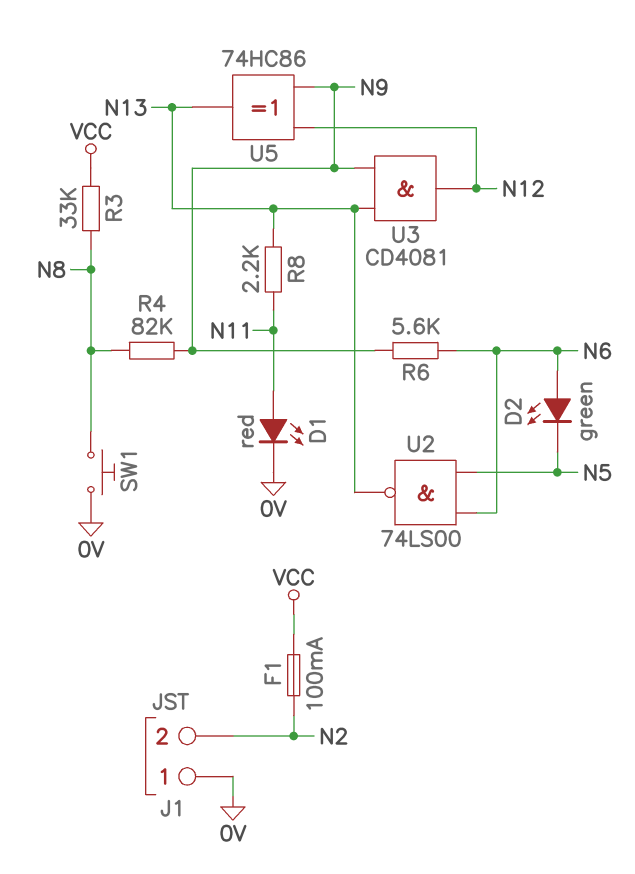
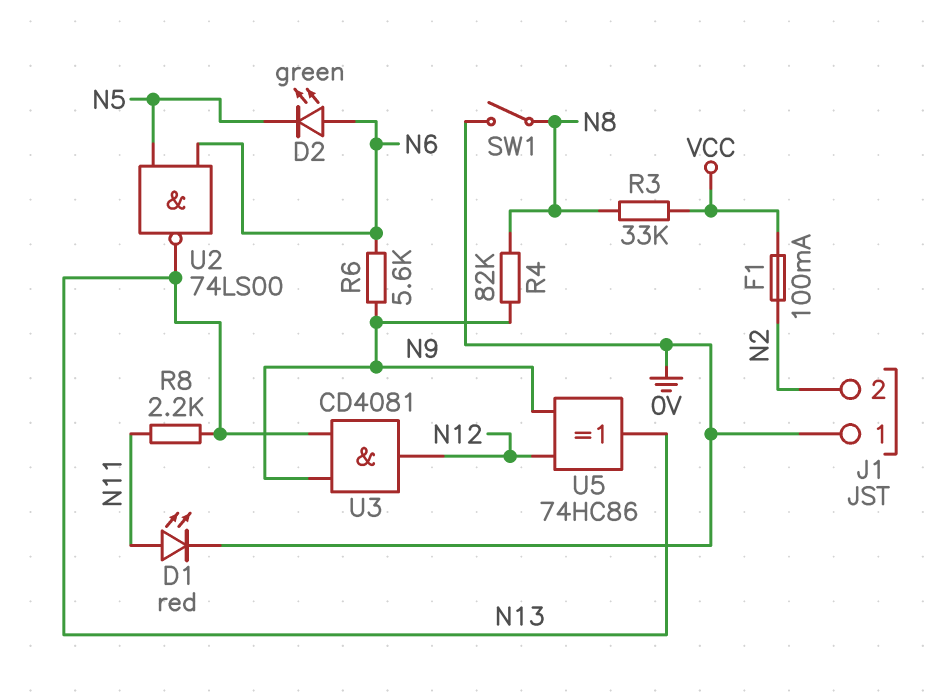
SW1: button (0V, N8) -> switch (0V, N8)

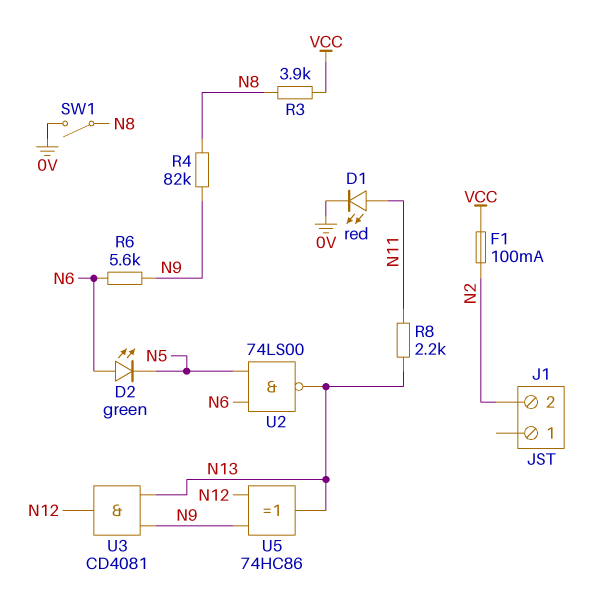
J1 pin 1: 0V -> none
R3: 33k (N8, VCC) -> 3.9k (N8, VCC)

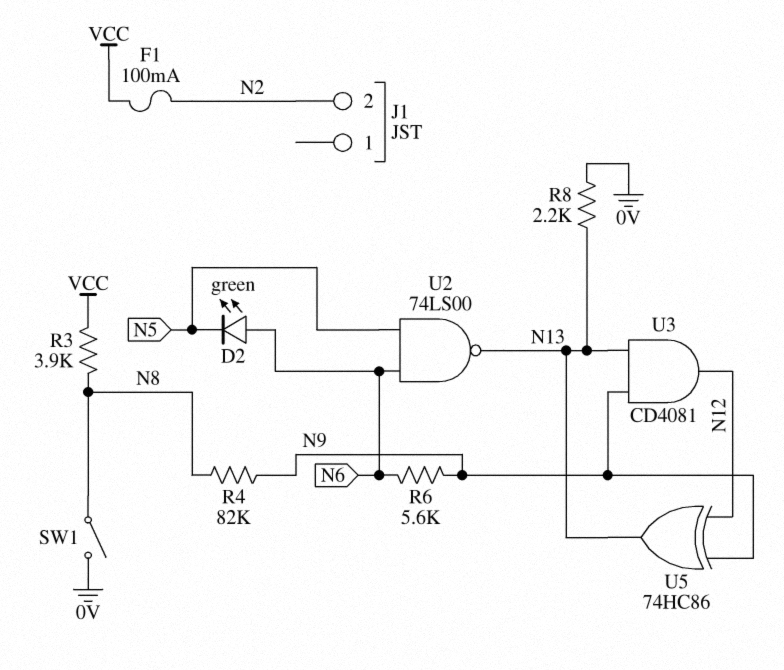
D1: LED red (A N11, K 0V) -> none
R8: 2.2k (N11, N13) -> 2.2k (0V, N13)

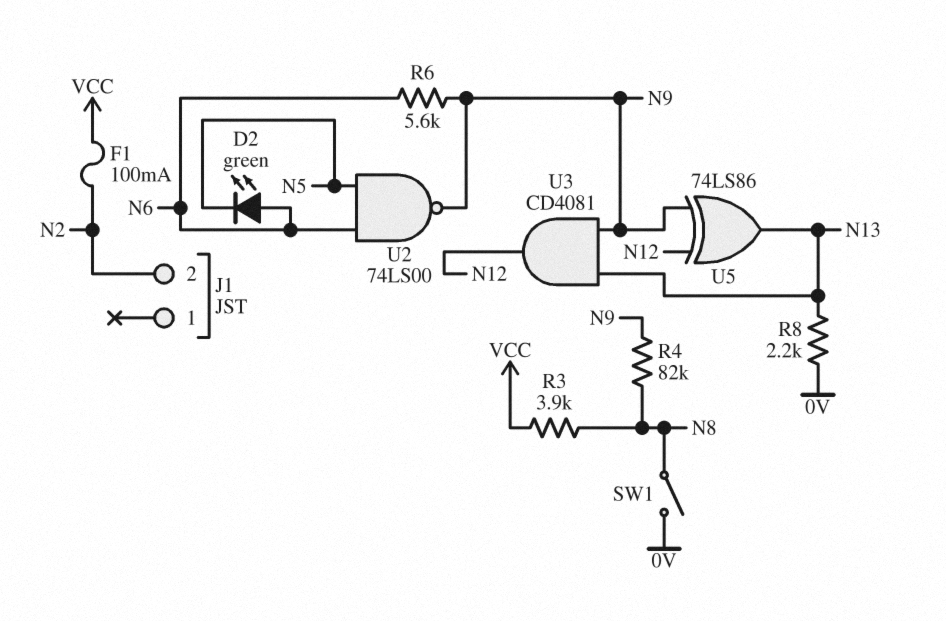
U2: NAND 74LS00 (in N5, in N6, out N13) -> NAND 74LS00 (in N5, in N6, out N9)
U5: XOR 74HC86 (in N9, in N12, out N13) -> XOR 74LS86 (in N9, in N12, out N13)

